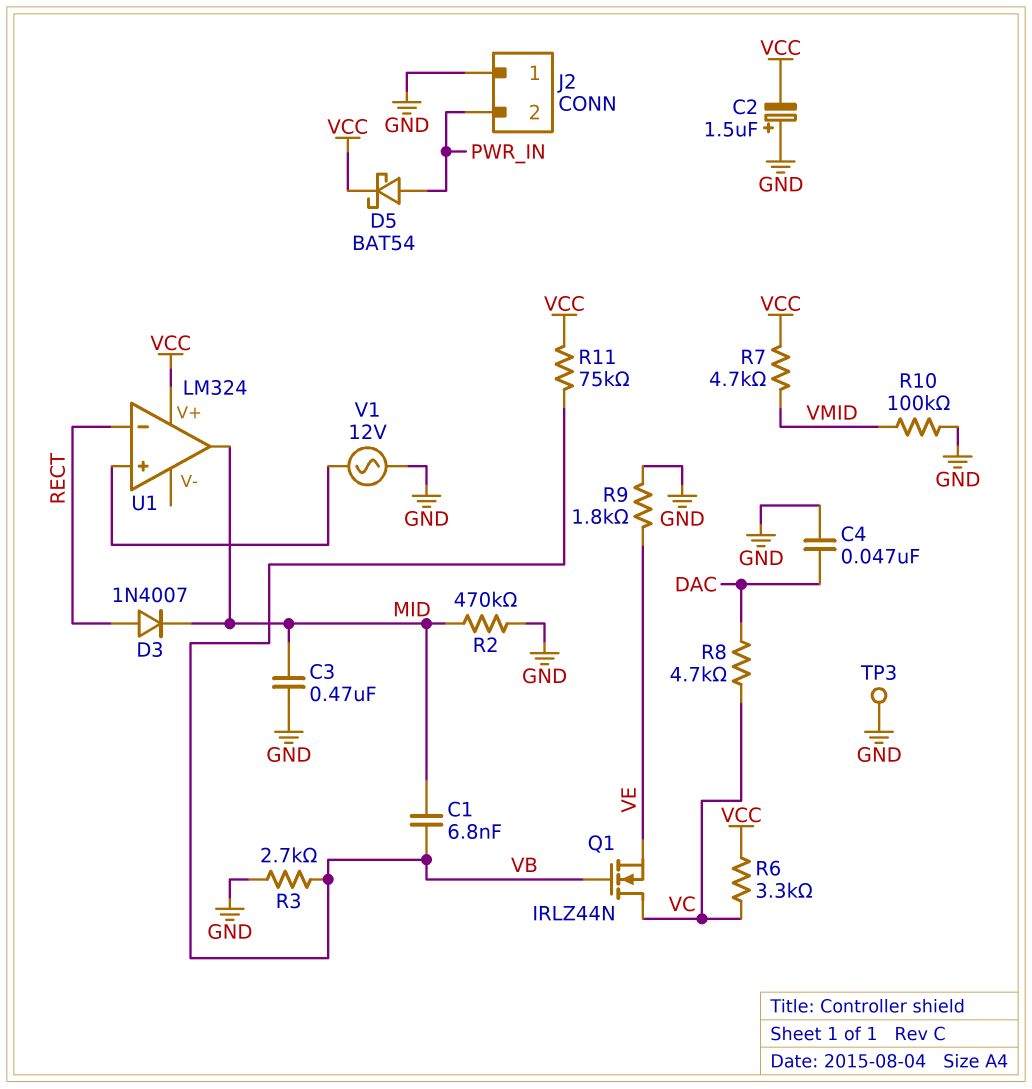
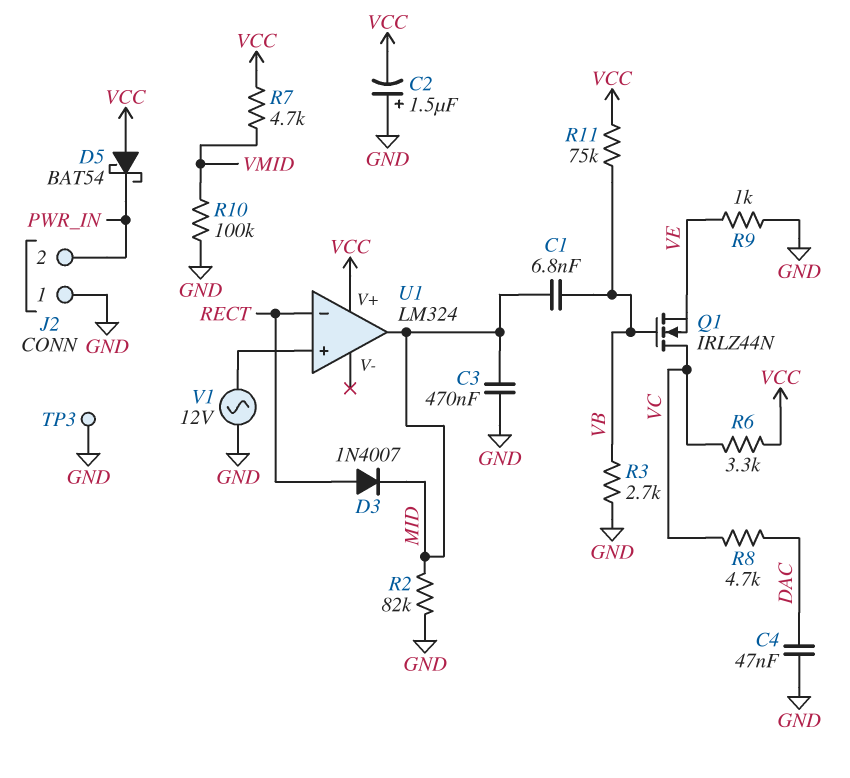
D5: schottky BAT54 (A PWR_IN, K VCC) -> schottky BAT54 (A VCC, K PWR_IN)
R2: 470k (GND, MID) -> 82k (GND, MID)
R9: 1.8k (GND, VE) -> 1k (GND, VE)

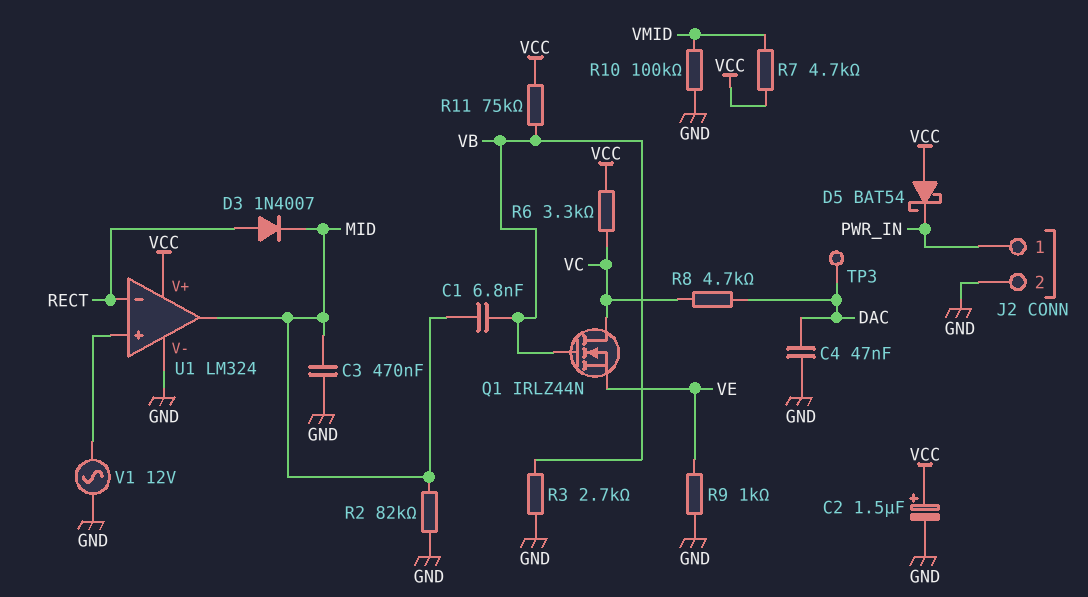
C2: 1.5uF (plus GND, minus VCC) -> 1.5uF (plus VCC, minus GND)
J2 pin 1: GND -> PWR_IN
J2 pin 2: PWR_IN -> GND
TP3: test point (GND) -> test point (DAC)
U1 pin V-: none -> GND

